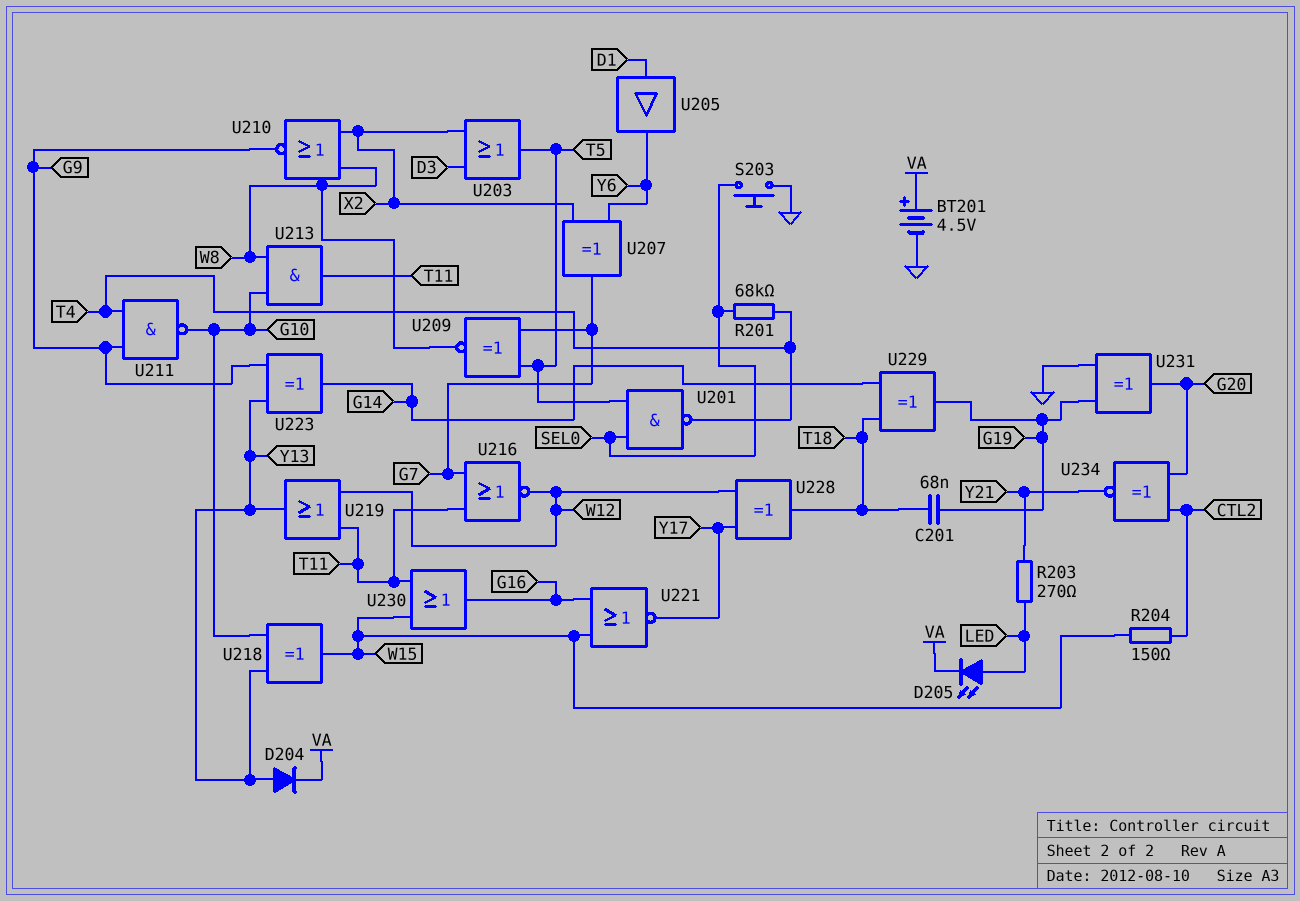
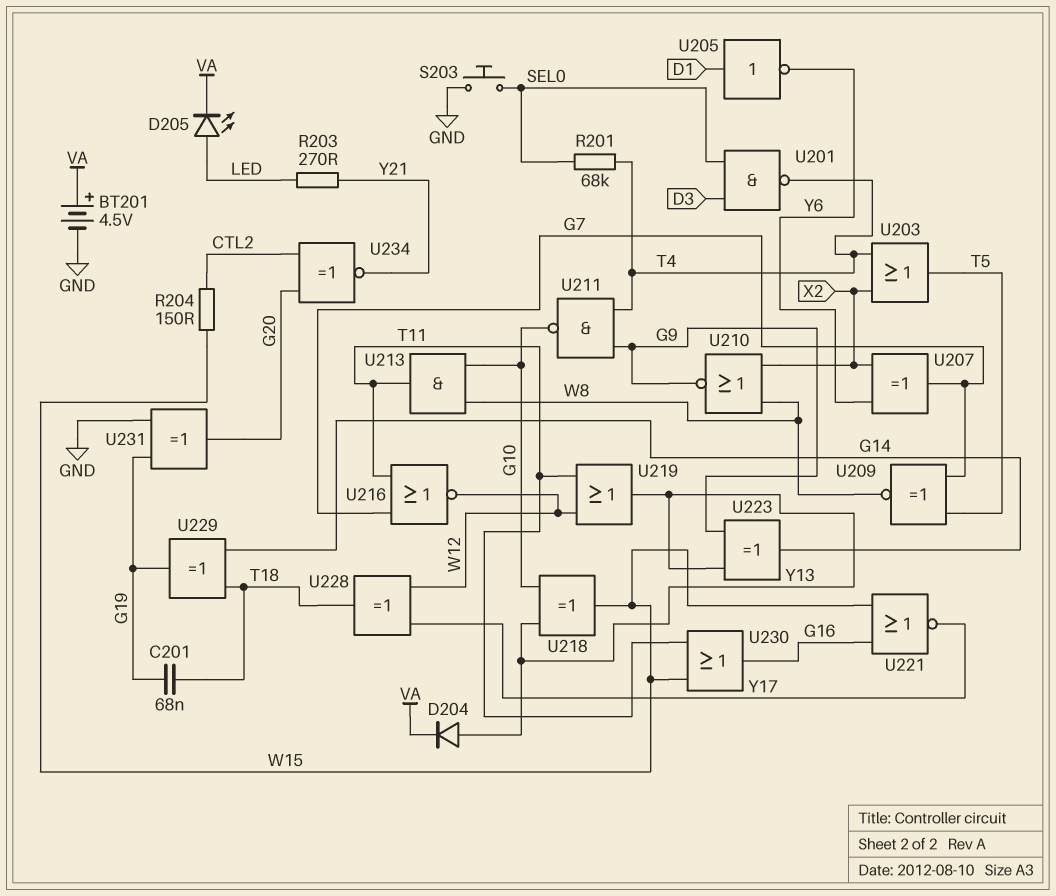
U201: NAND (in SEL0, in T5, out T4) -> NAND (in D3, in SEL0, out T4)
U203: OR (in D3, in X2, out T5) -> OR (in T4, in X2, out T5)
U205: buffer (in D1, out Y6) -> NOT (in D1, out Y6)

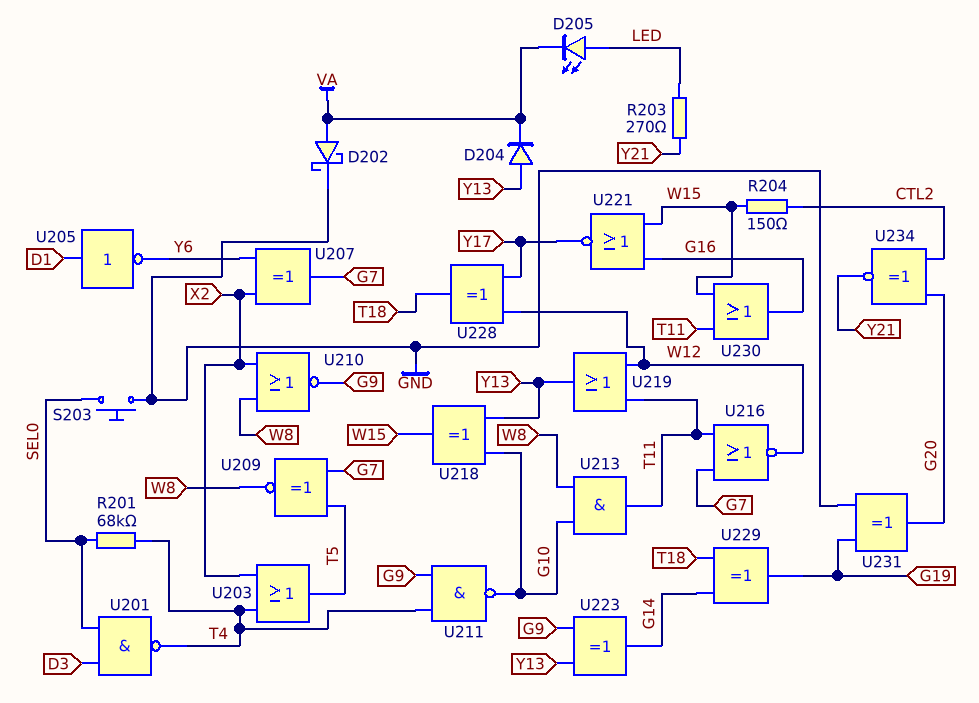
BT201: 4.5V (plus VA, minus GND) -> none
C201: 68nF (G19, T18) -> none
D202: none -> schottky (A VA, K GND)

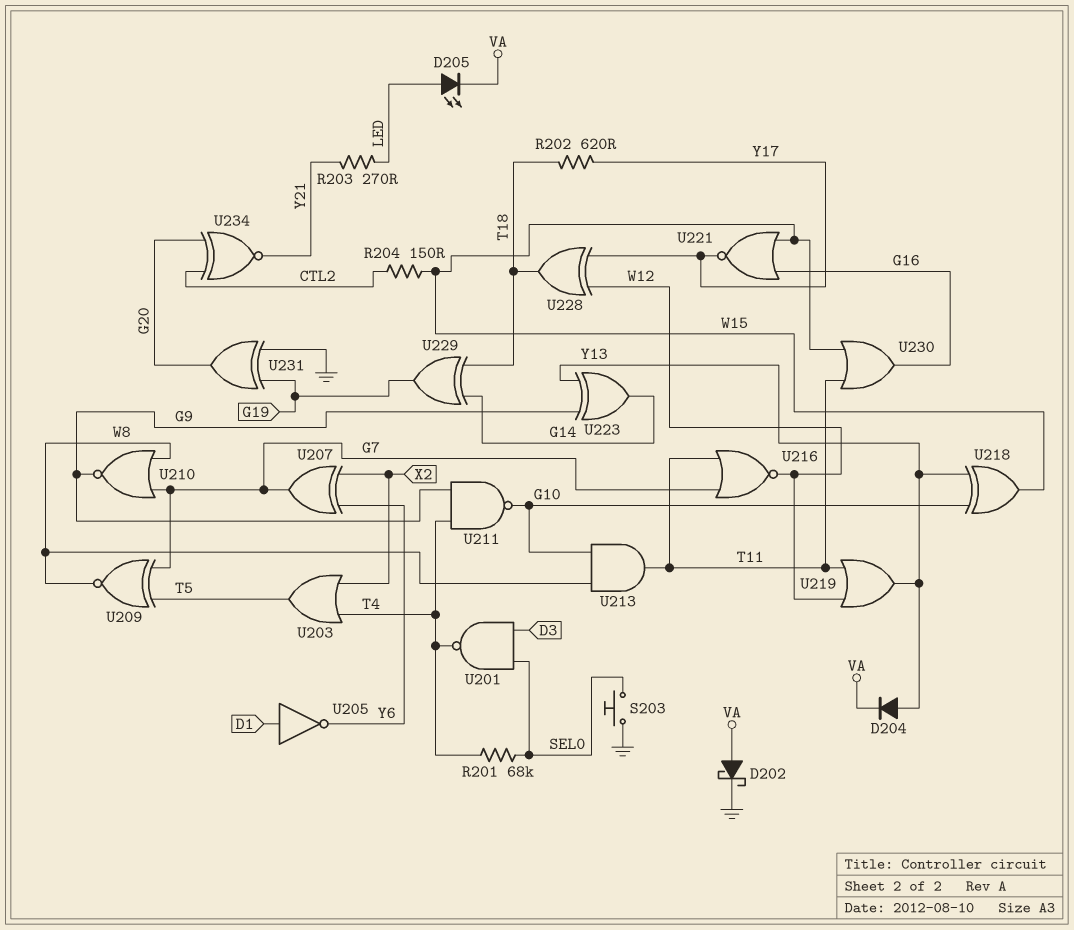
R202: none -> 620 (T18, Y17)
U210: NOR (in W8, in X2, out G9) -> NOR (in G7, in W8, out G9)

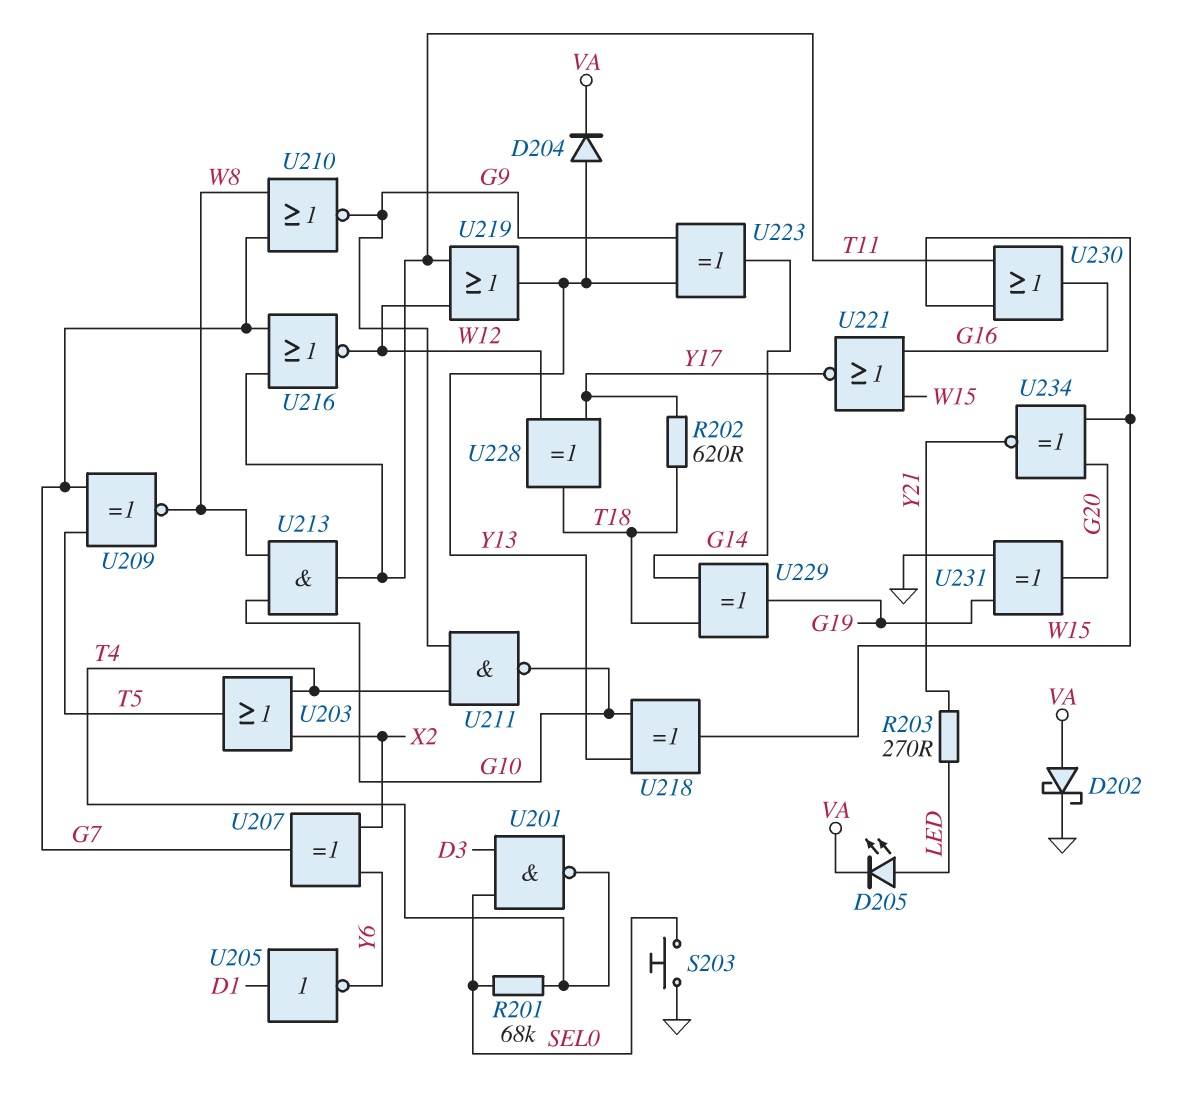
R204: 150 (CTL2, W15) -> none
U234: XNOR (in CTL2, in G20, out Y21) -> XNOR (in G20, in W15, out Y21)

